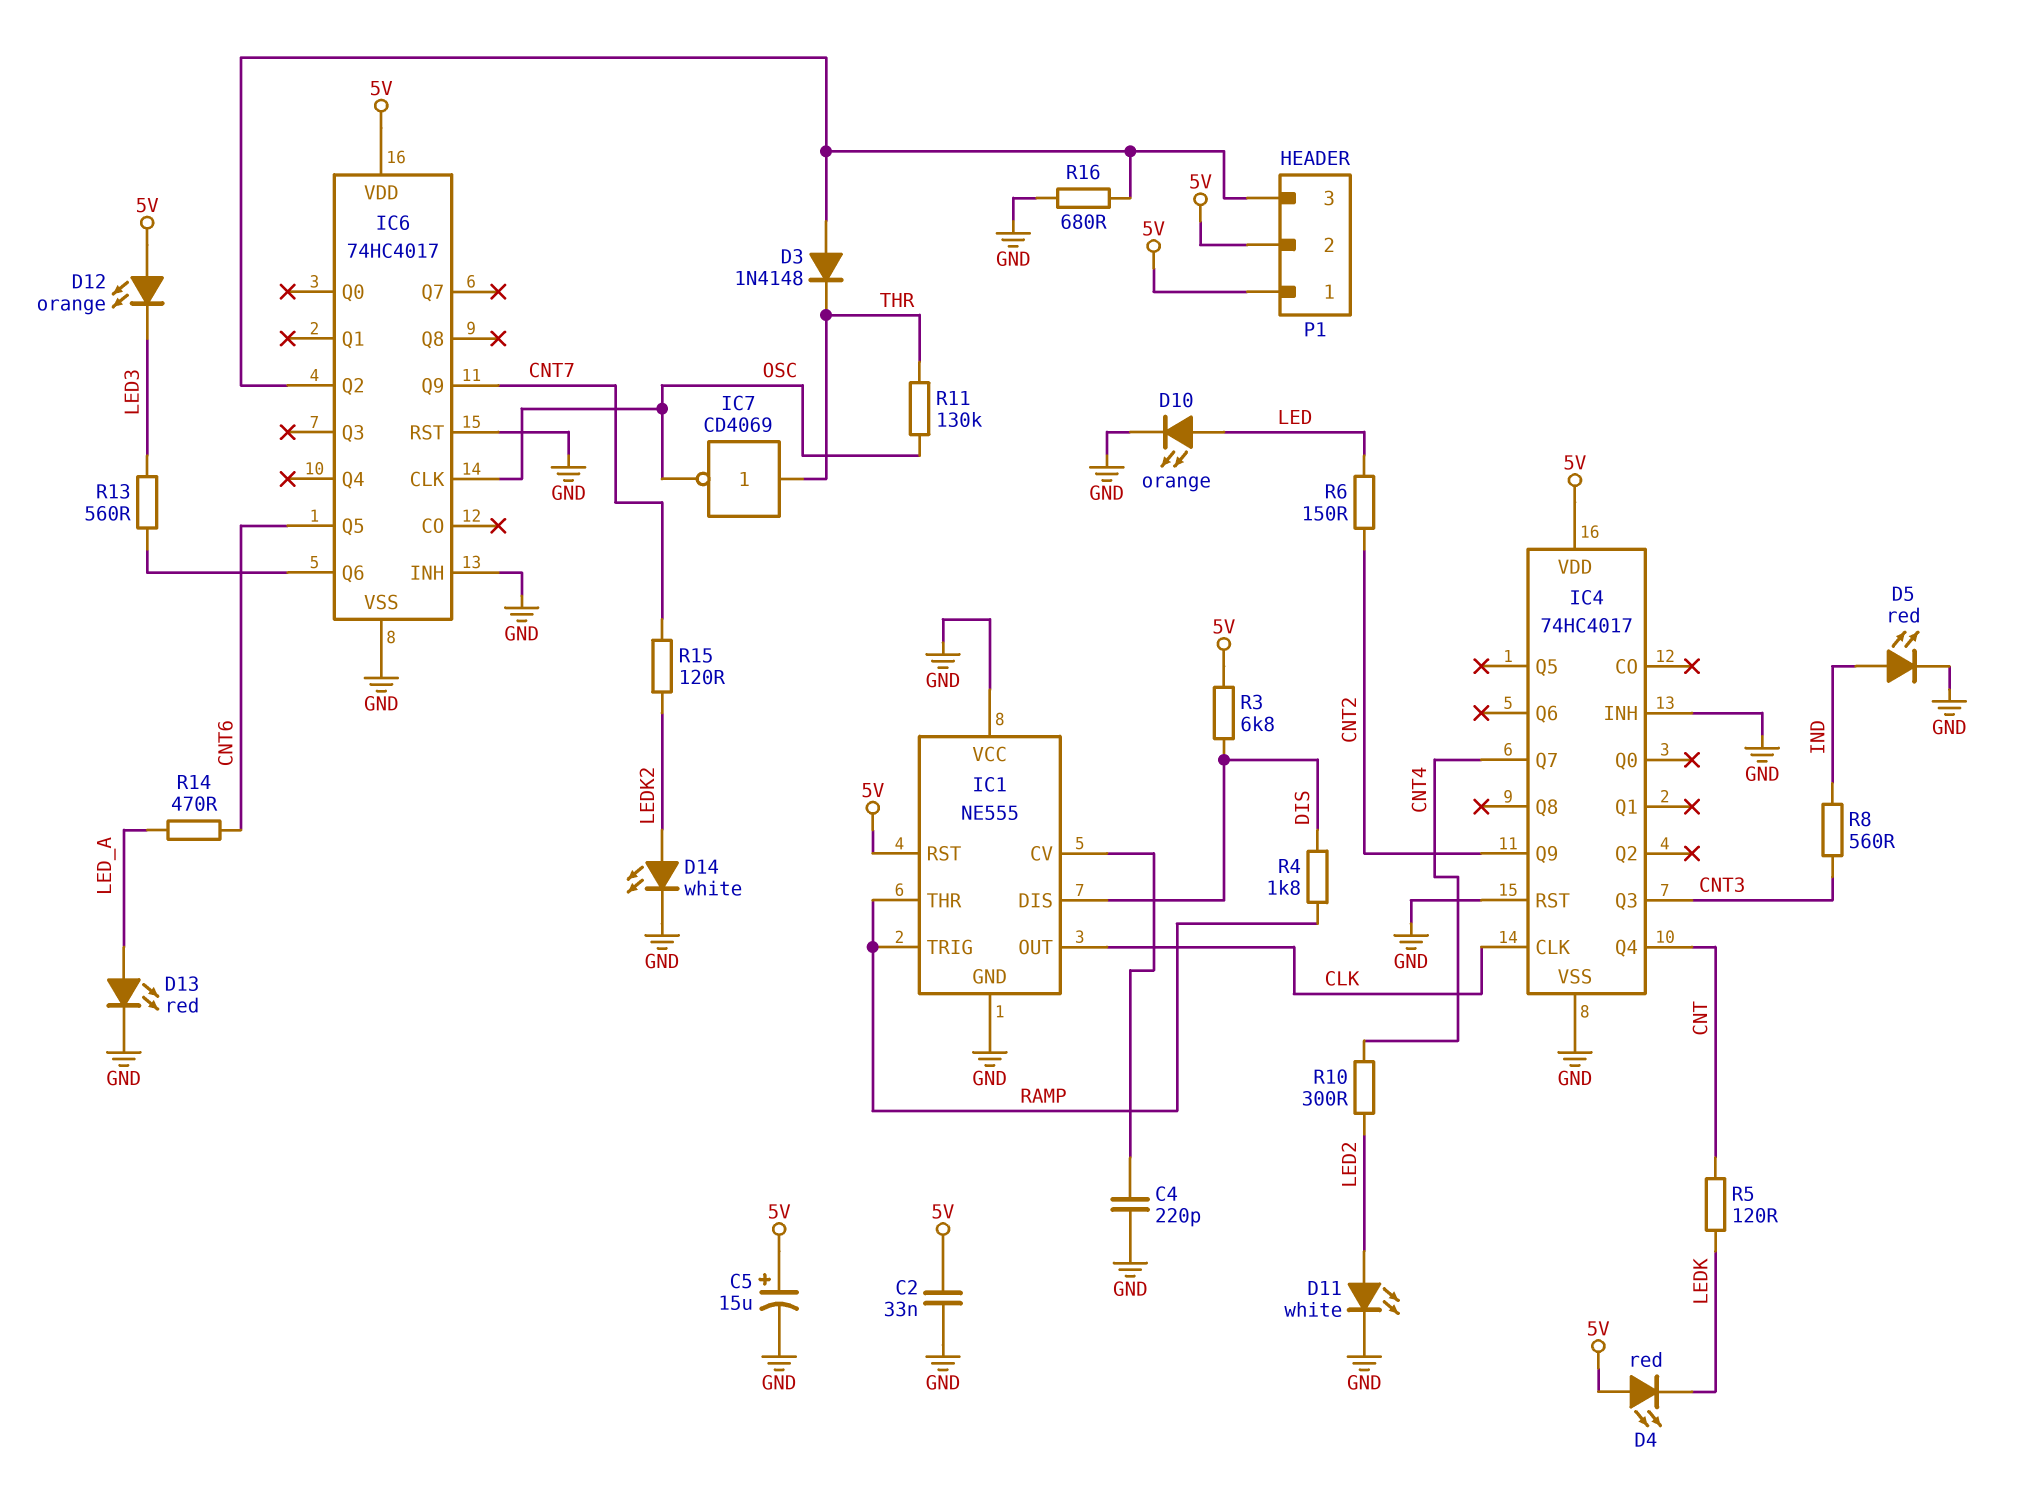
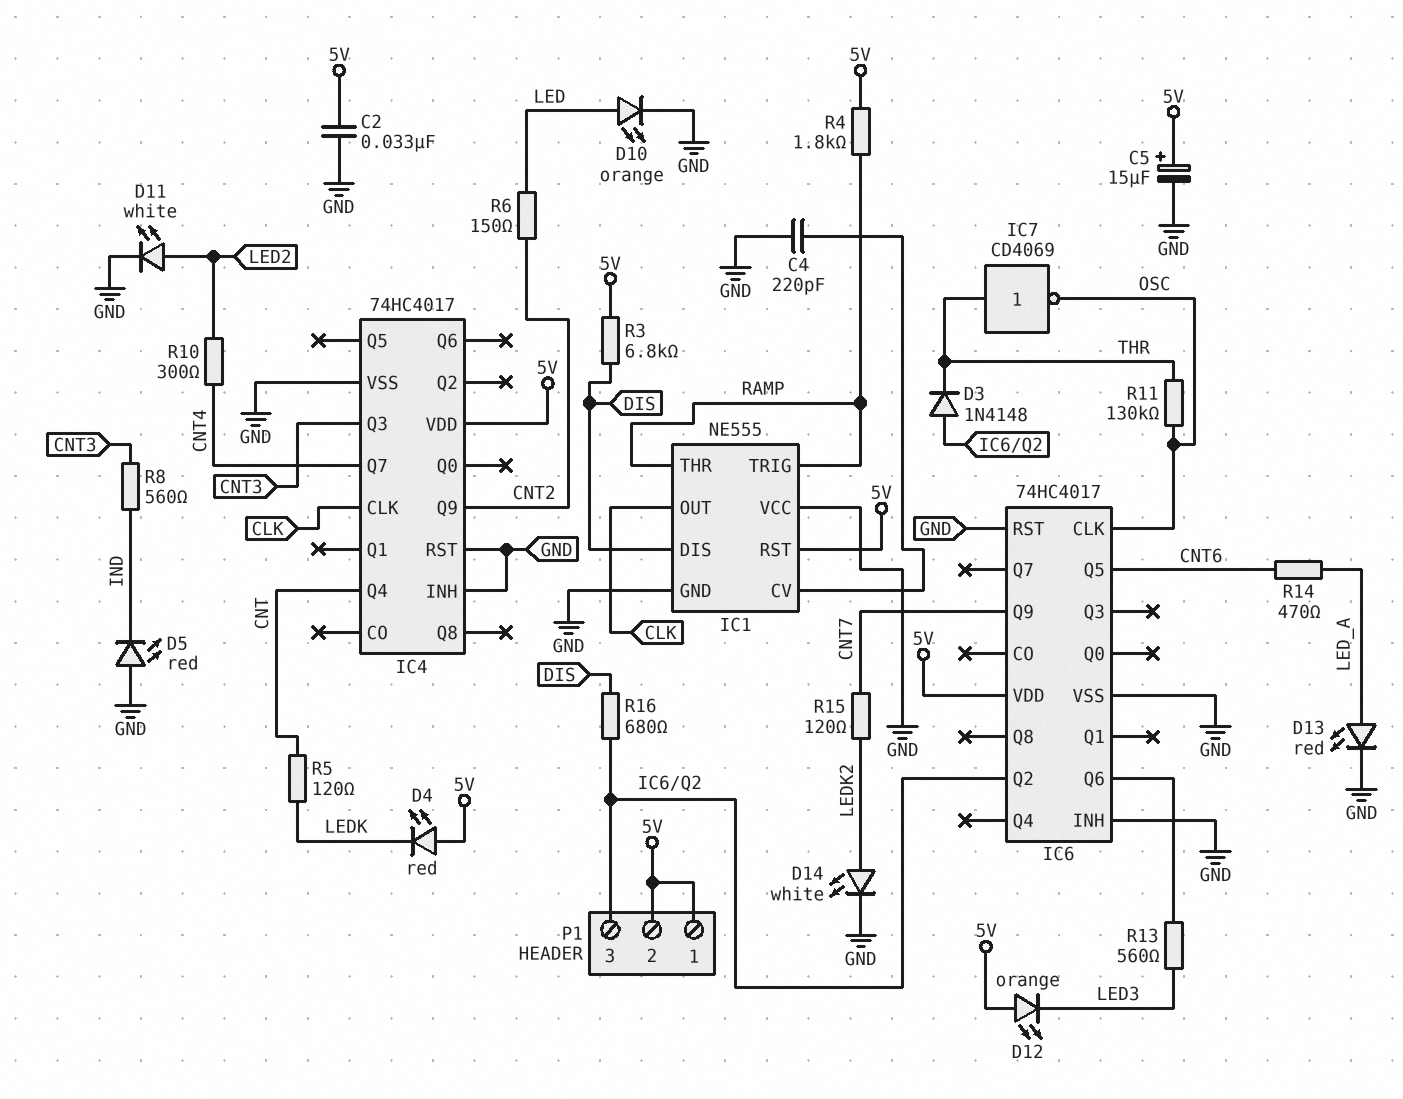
D5: LED red (A IND, K GND) -> LED red (A GND, K IND)
R4: 1.8k (DIS, RAMP) -> 1.8k (5V, RAMP)
R16: 680 (GND, IC6/Q2) -> 680 (DIS, IC6/Q2)

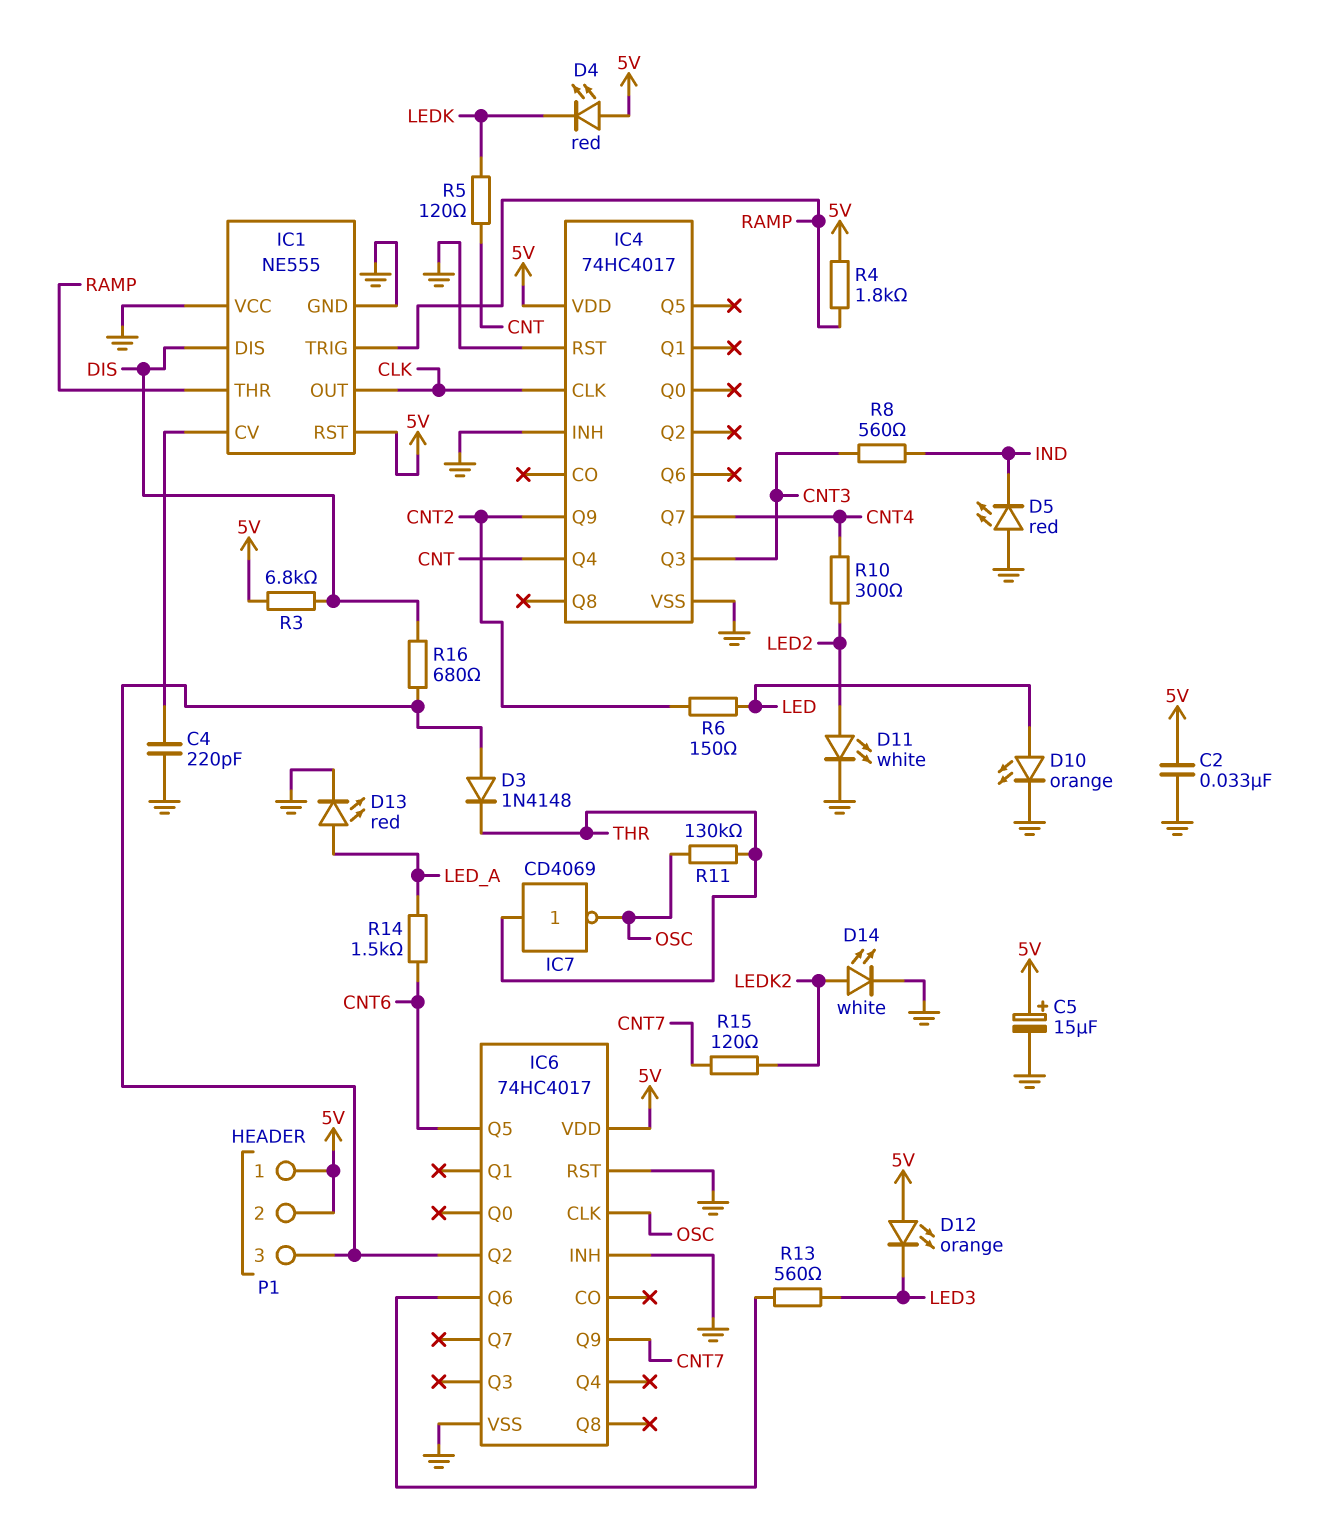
R14: 470 (CNT6, LED_A) -> 1.5k (CNT6, LED_A)

